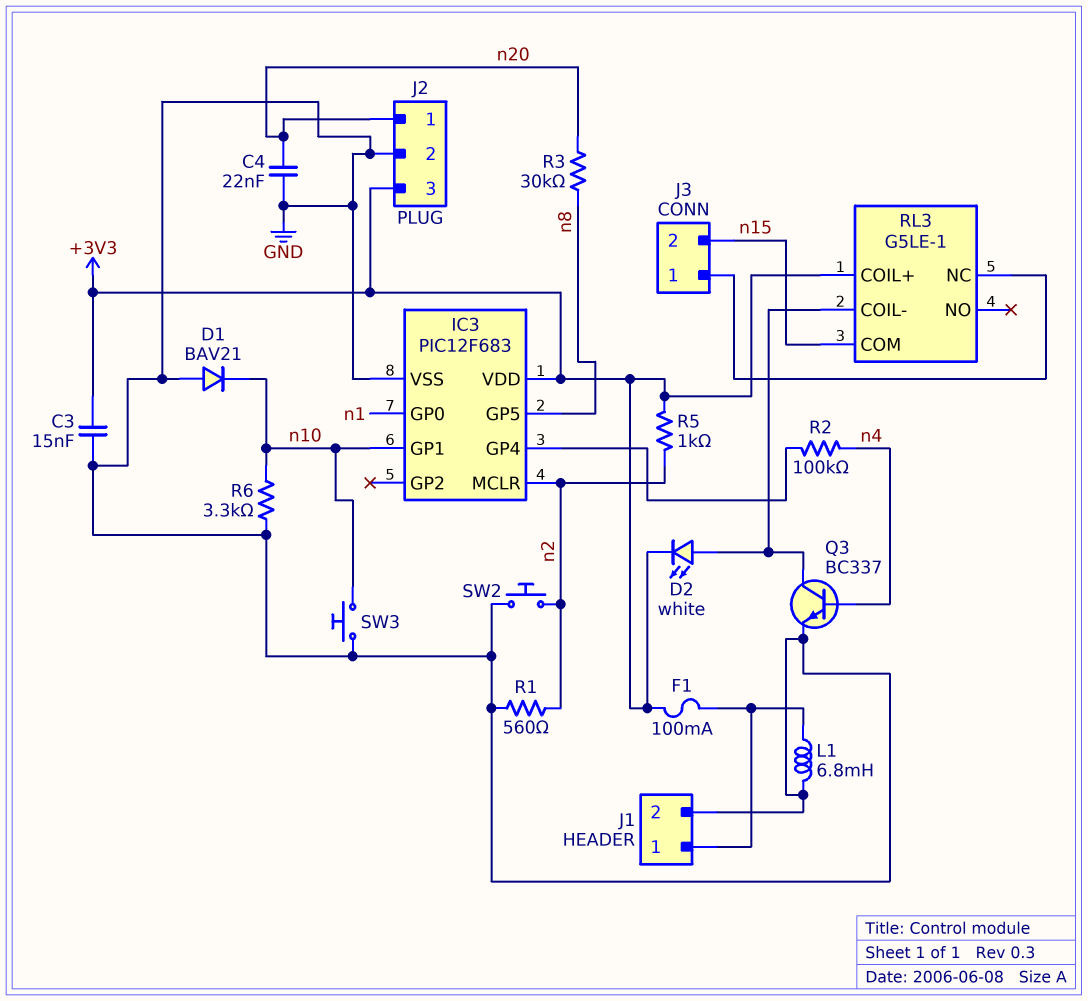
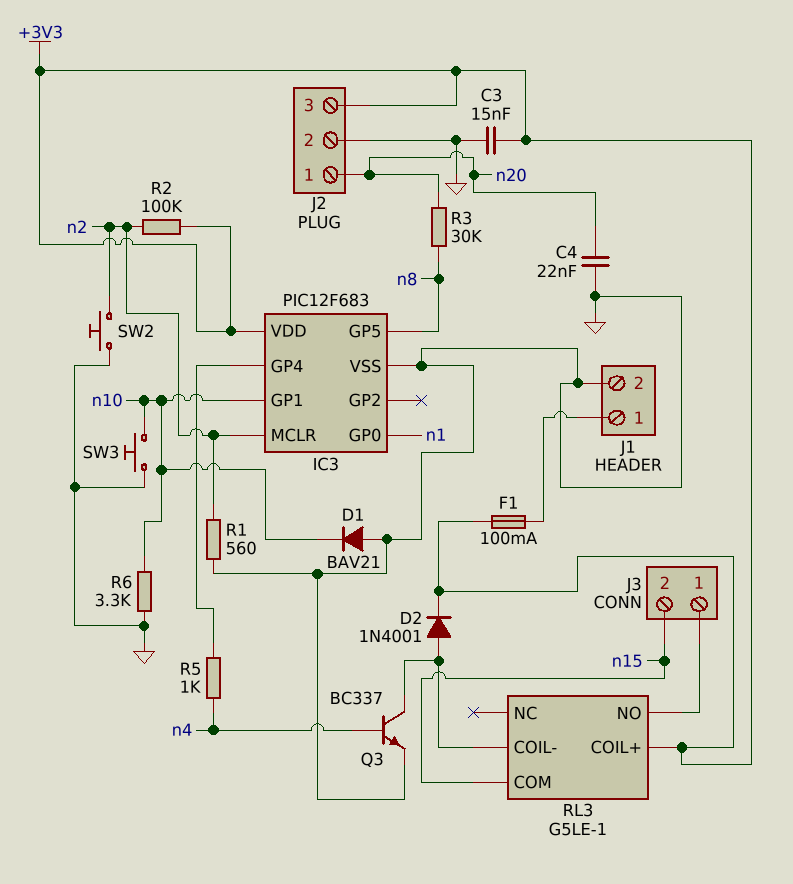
D2: LED white (A RL3/COIL-, K +3V3) -> diode 1N4001 (A RL3/COIL-, K +3V3)
L1: 6.8mH (GND, J1/1) -> none
R2: 100k (IC3/GP4, n4) -> 100k (+3V3, n2)
R5: 1k (+3V3, n2) -> 1k (IC3/GP4, n4)
RL3 pin NC: J3/1 -> none
RL3 pin NO: none -> J3/1

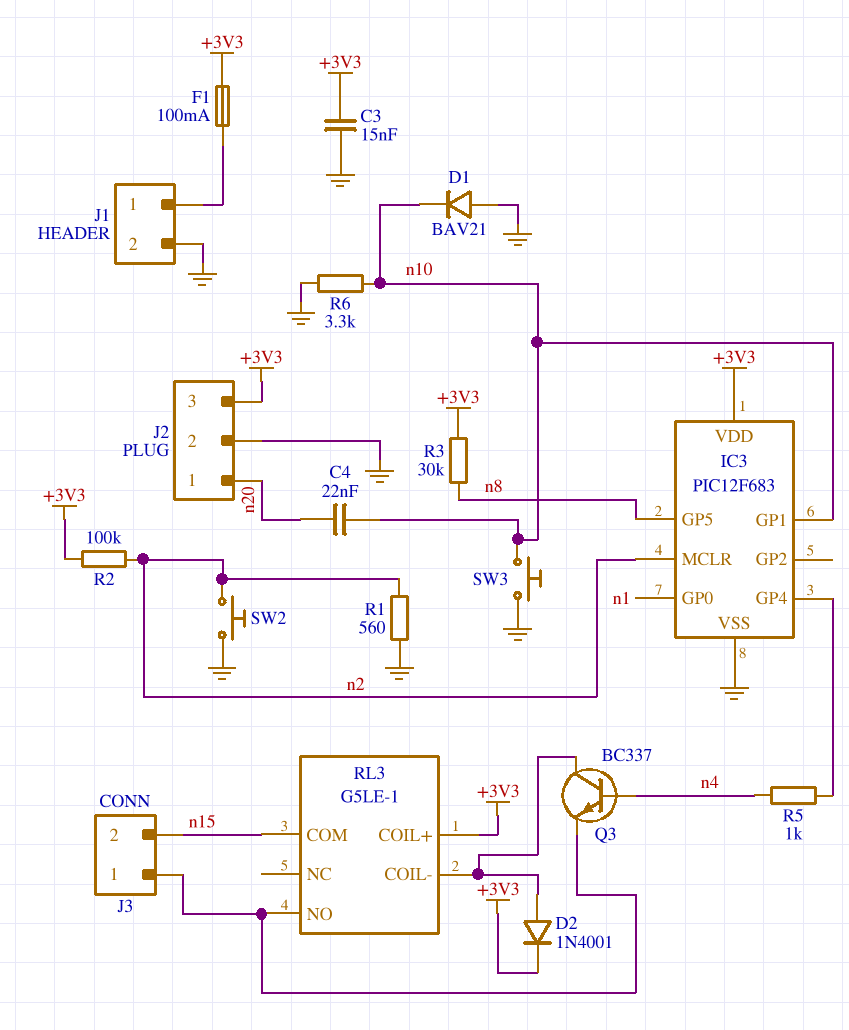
C4: 22nF (GND, n20) -> 22nF (n10, n20)
Q3: NPN BC337 (B n4, C RL3/COIL-, E GND) -> NPN BC337 (B n4, C RL3/COIL-, E J3/1)
R3: 30k (n8, n20) -> 30k (+3V3, n8)

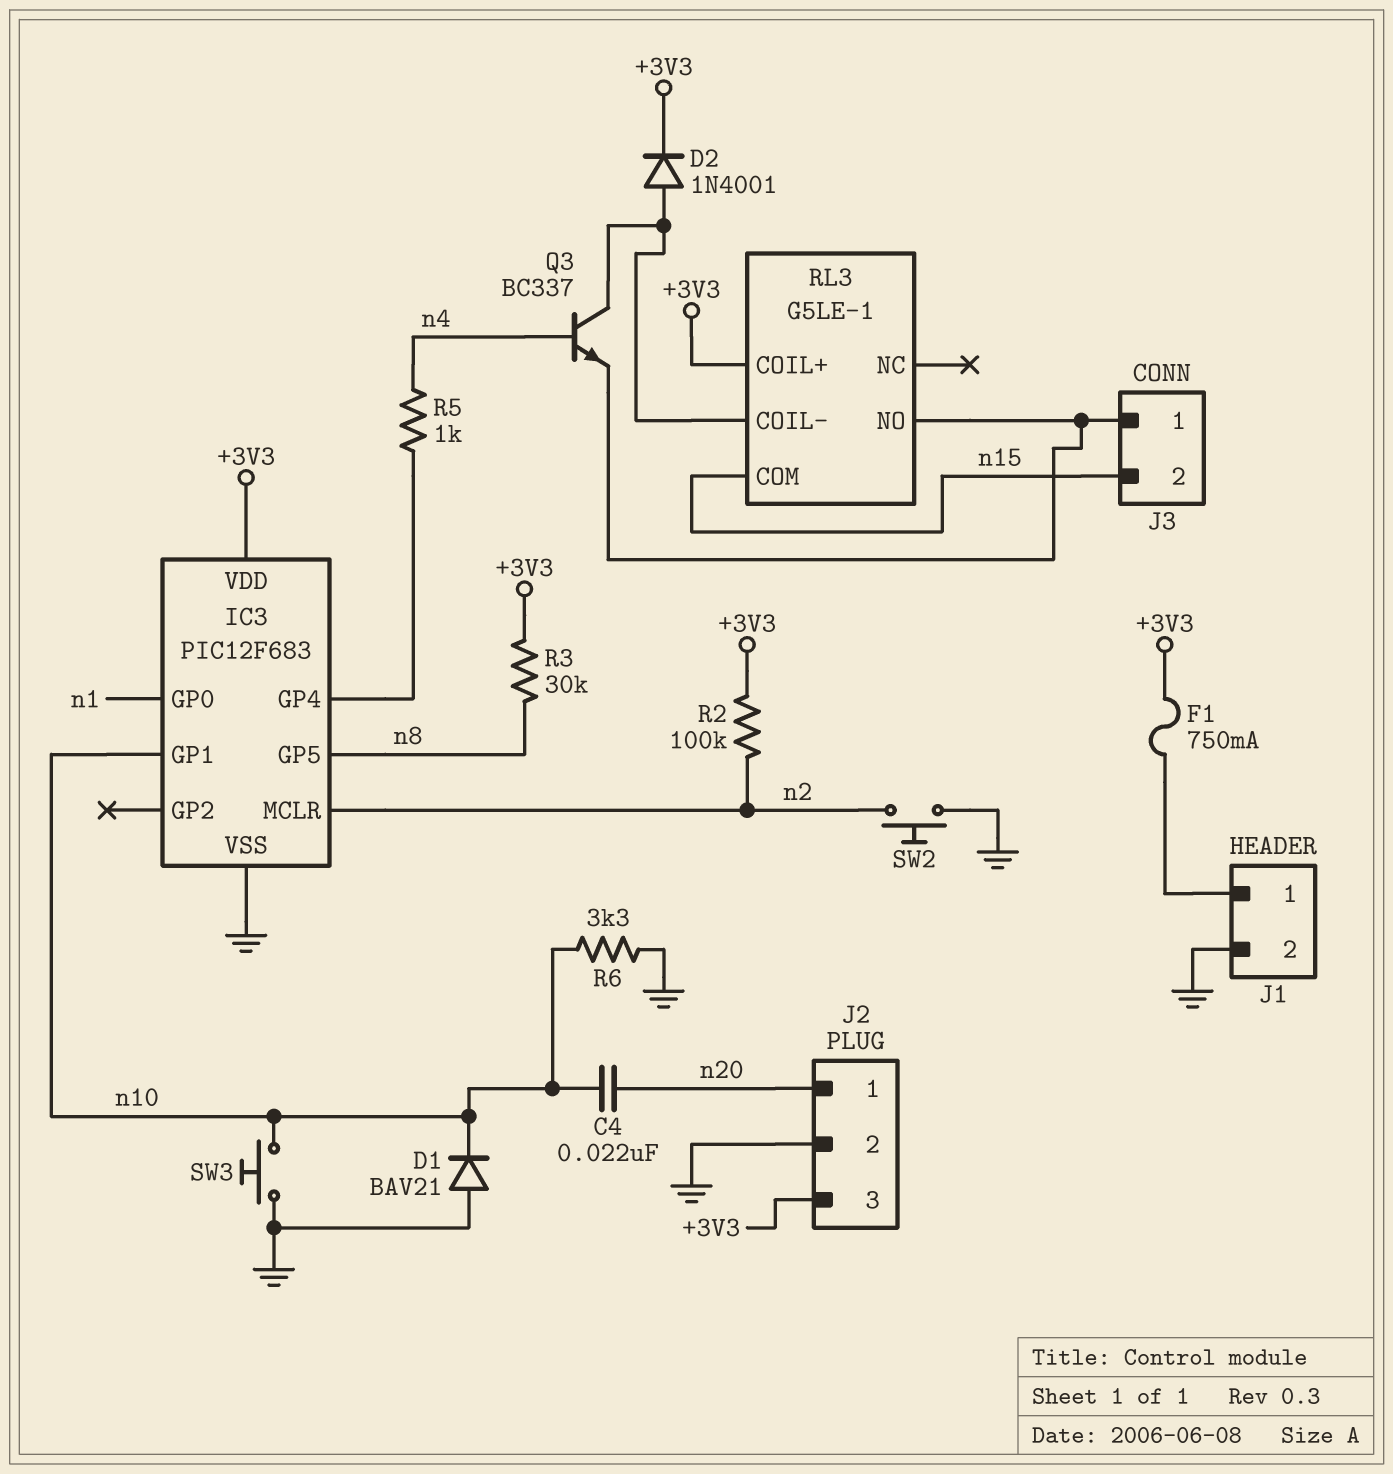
C3: 15nF (+3V3, GND) -> none
F1: 100mA (+3V3, J1/1) -> 750mA (+3V3, J1/1)
R1: 560 (GND, n2) -> none

